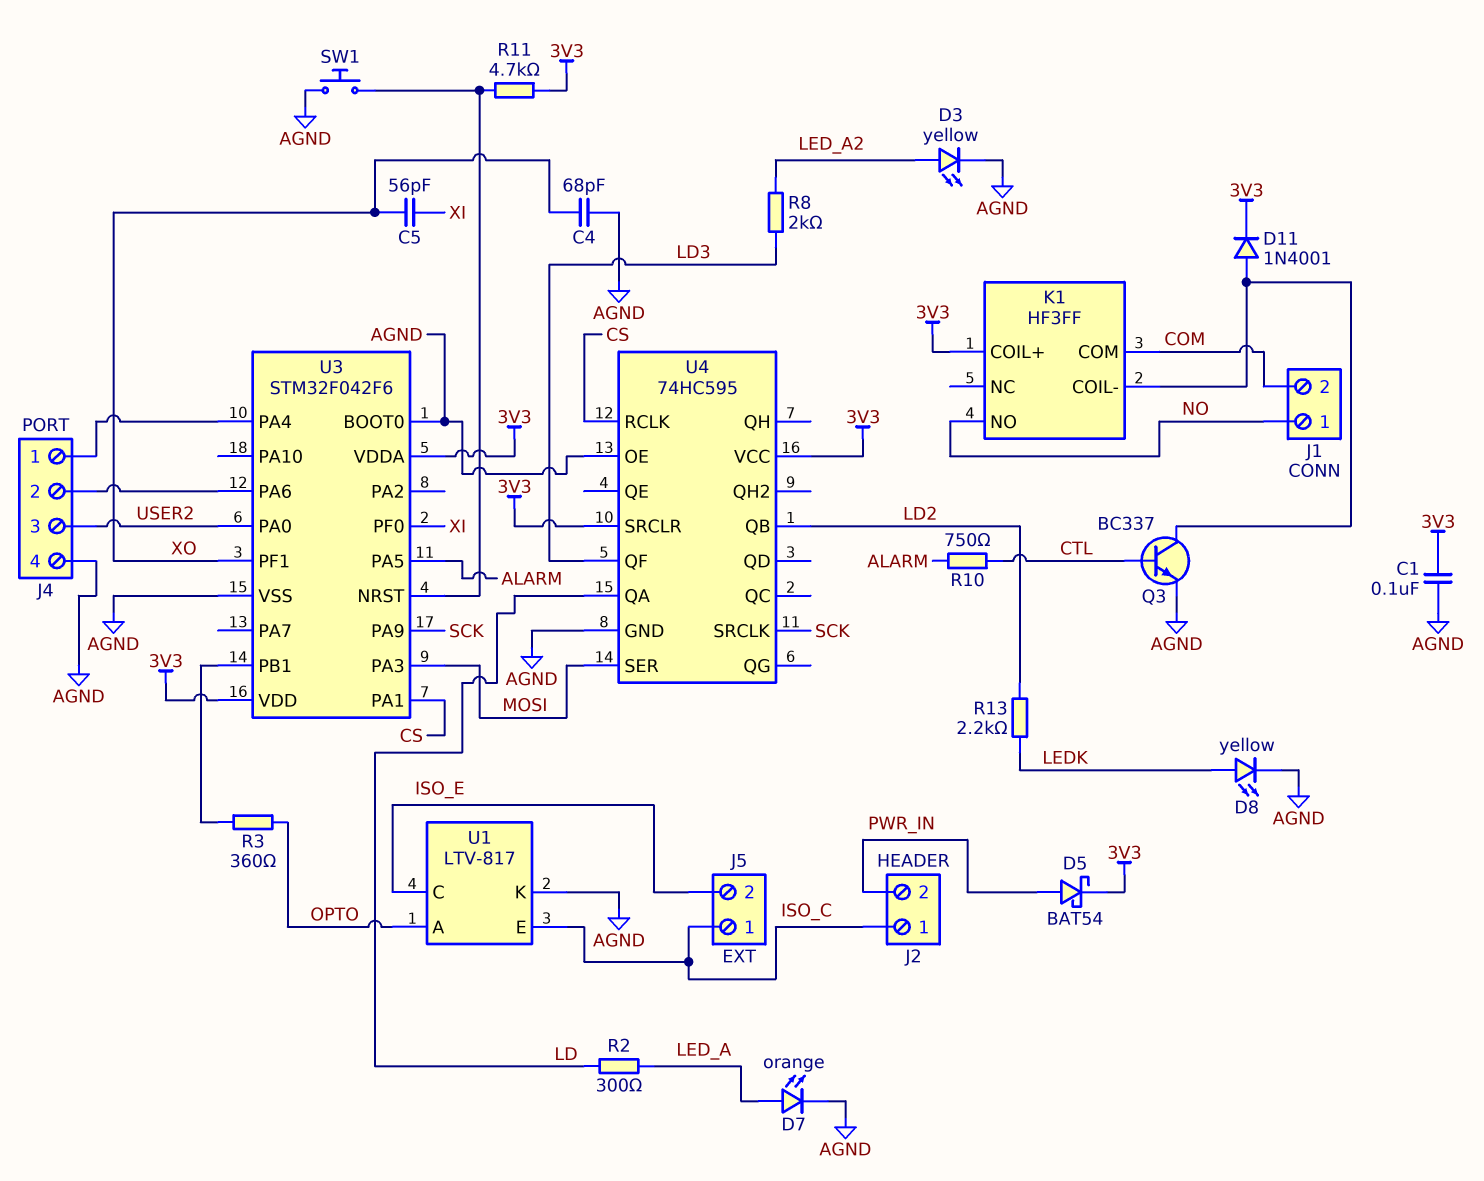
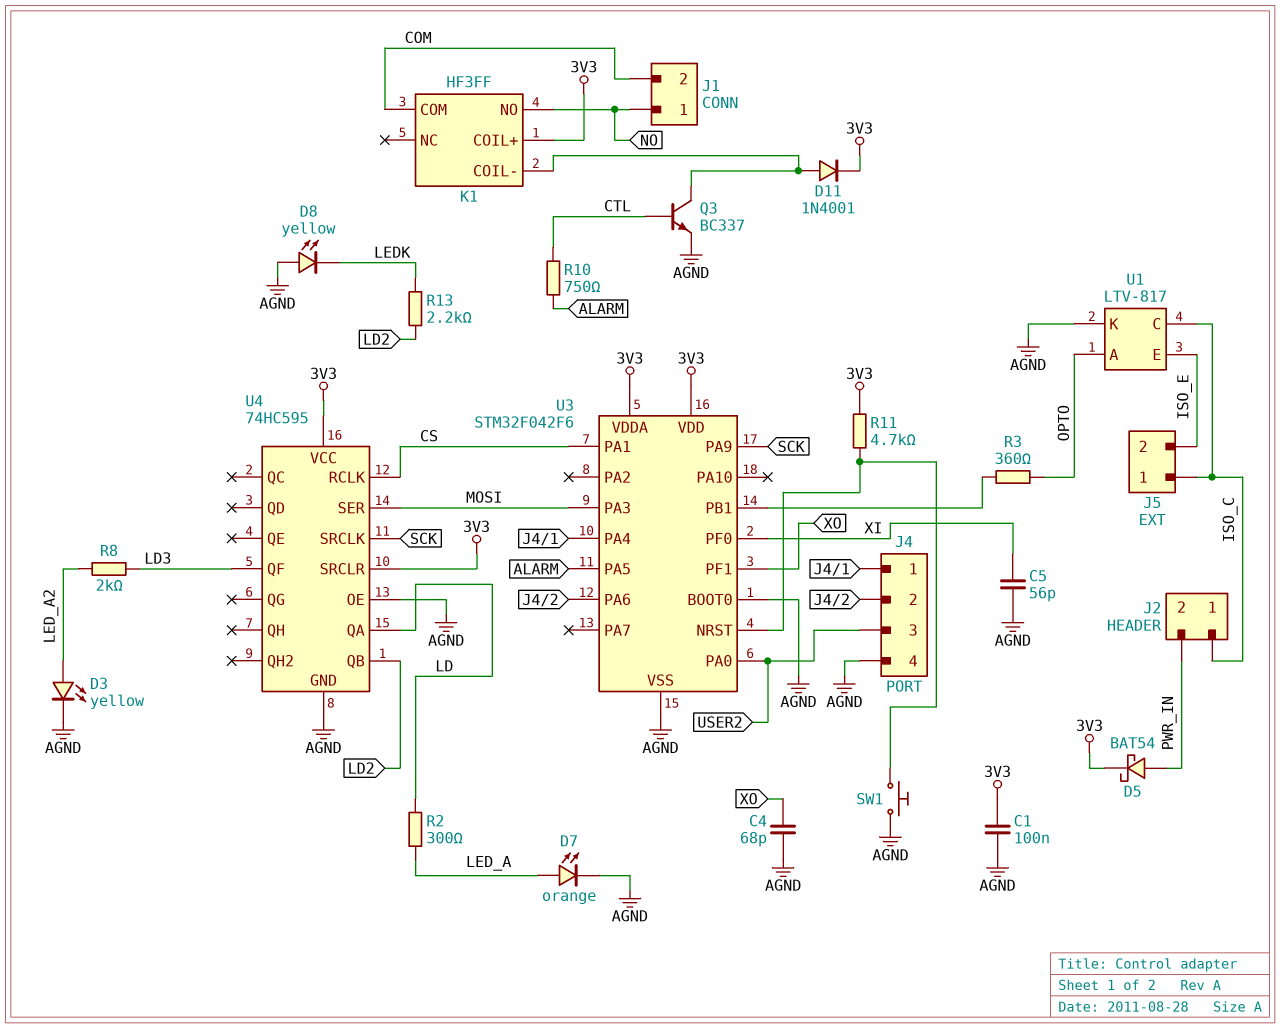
C5: 56pF (XI, XO) -> 56pF (AGND, XI)
D8: LED yellow (A LEDK, K AGND) -> LED yellow (A AGND, K LEDK)
U1 pin C: ISO_E -> ISO_C
U1 pin E: ISO_C -> ISO_E

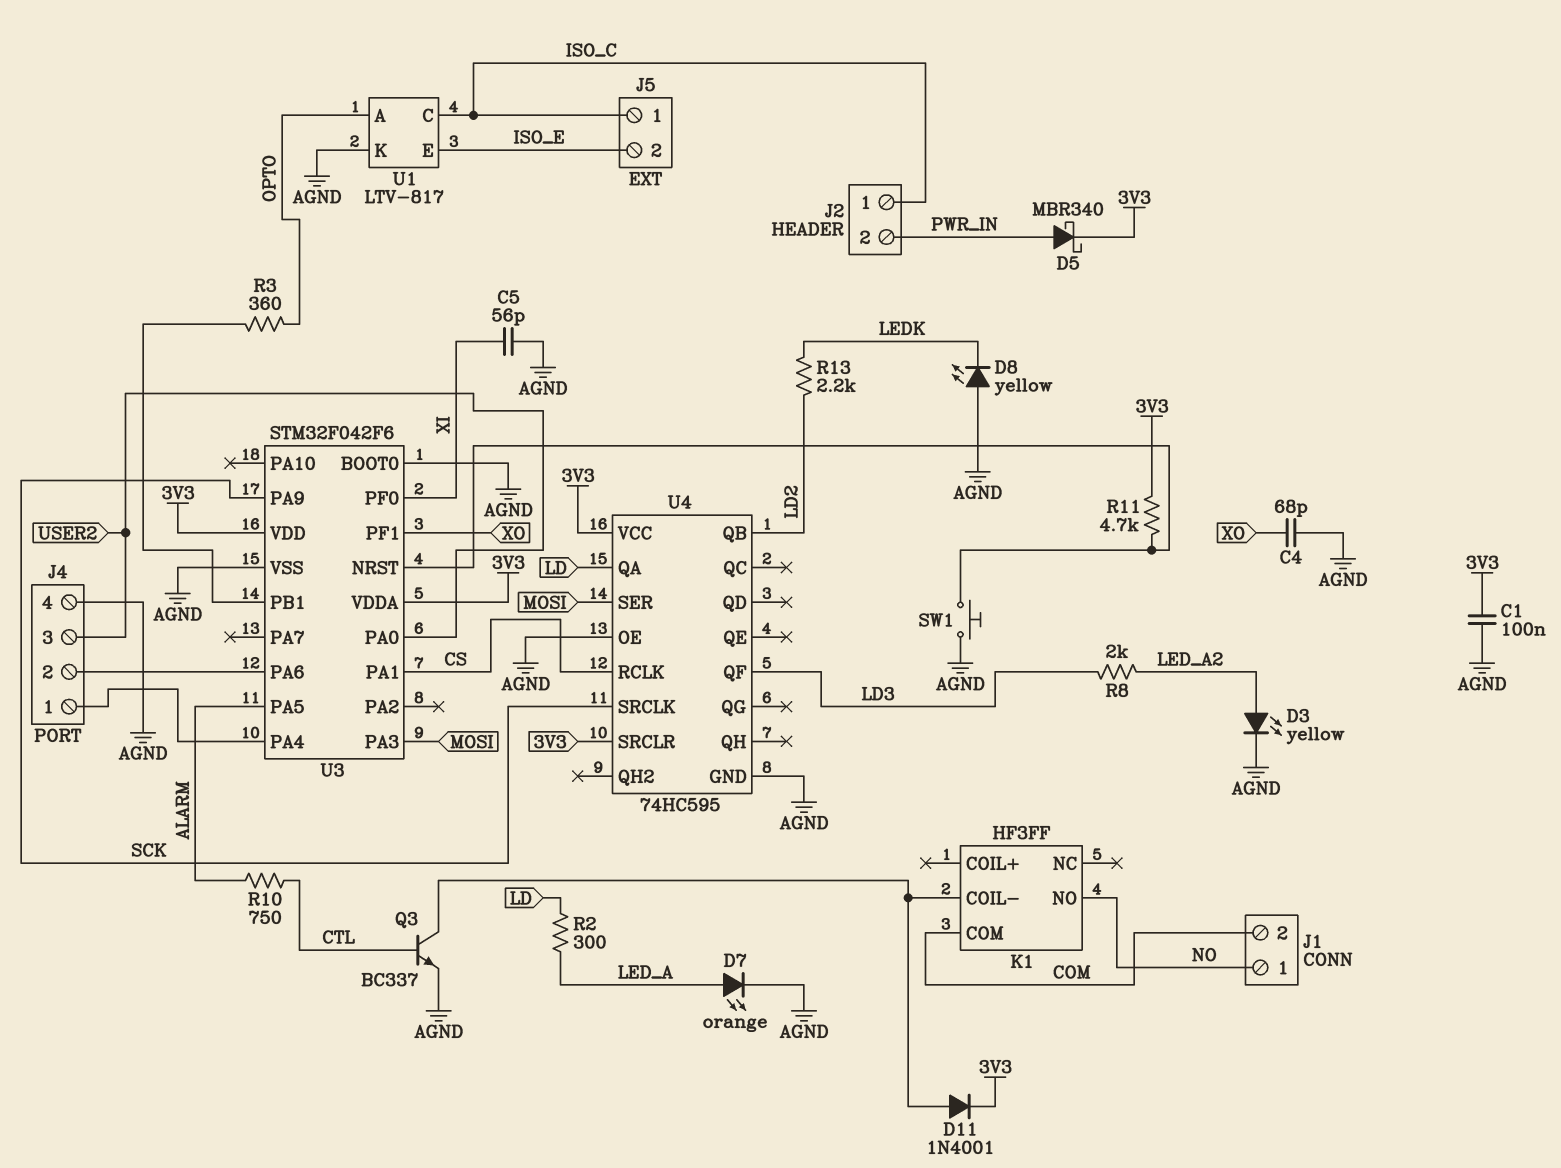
D5: schottky BAT54 (A PWR_IN, K 3V3) -> schottky MBR340 (A PWR_IN, K 3V3)
K1 pin COIL+: 3V3 -> none

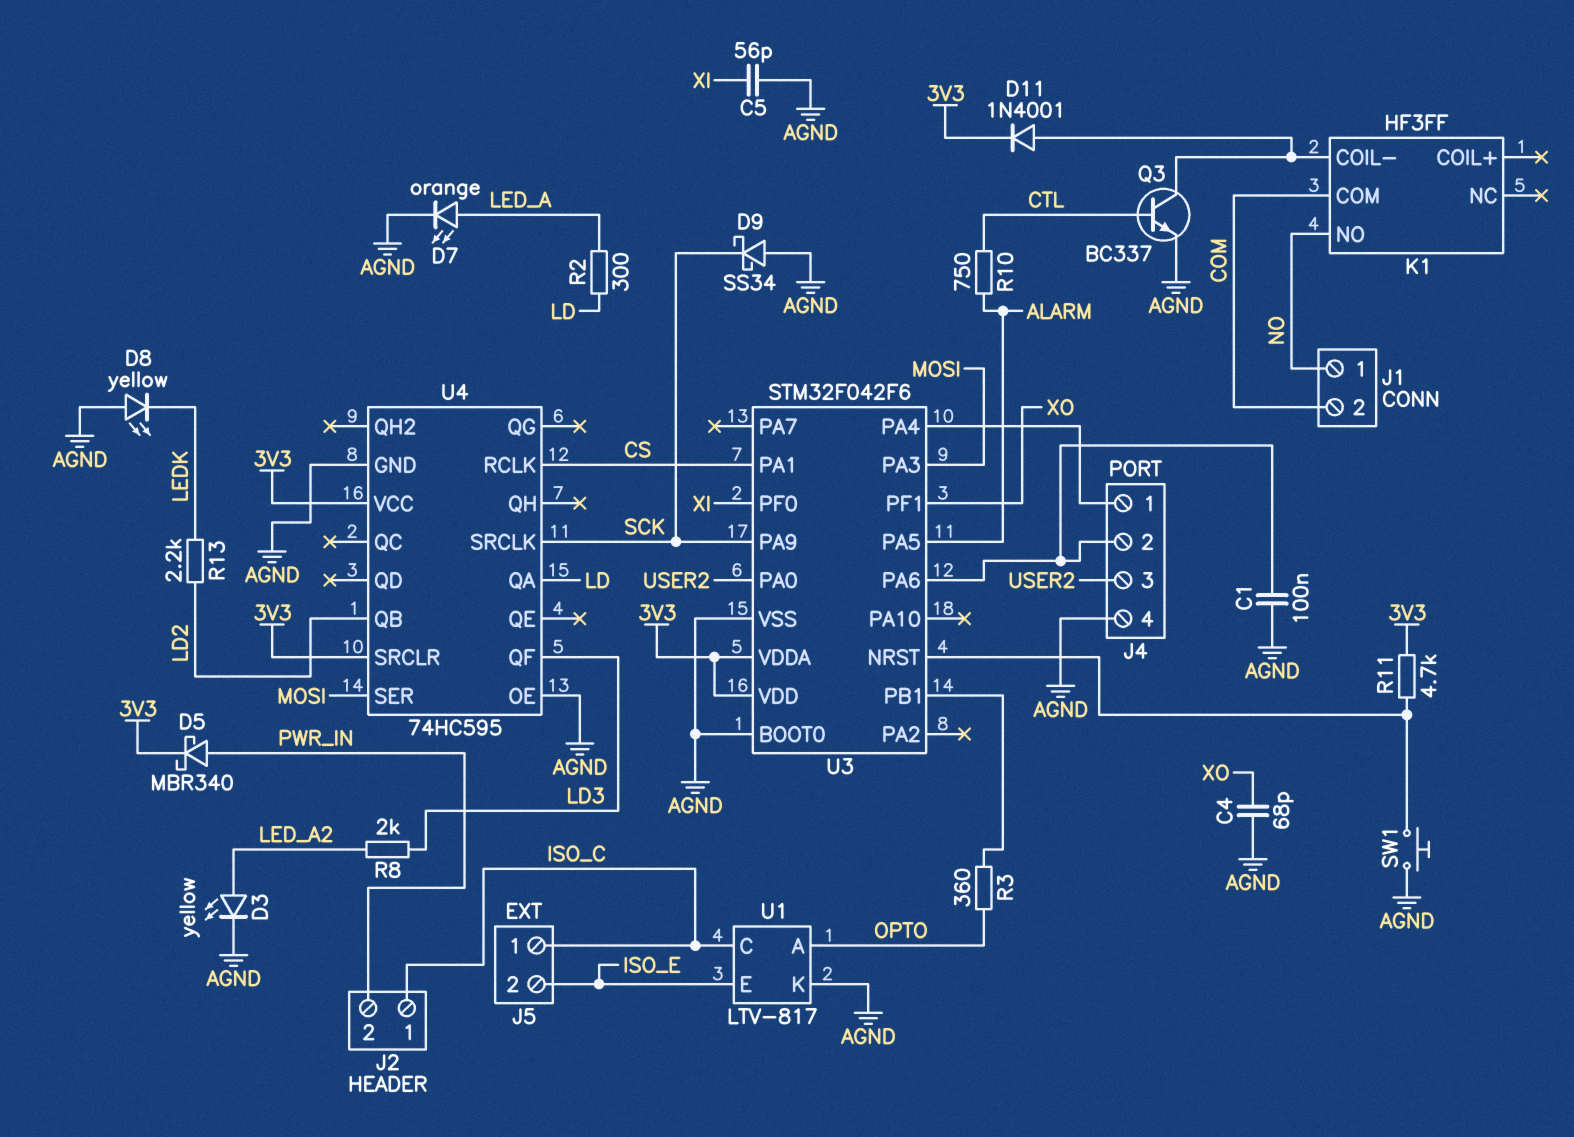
C1: 100nF (3V3, AGND) -> 100nF (AGND, J4/2)
D9: none -> schottky SS34 (A AGND, K SCK)

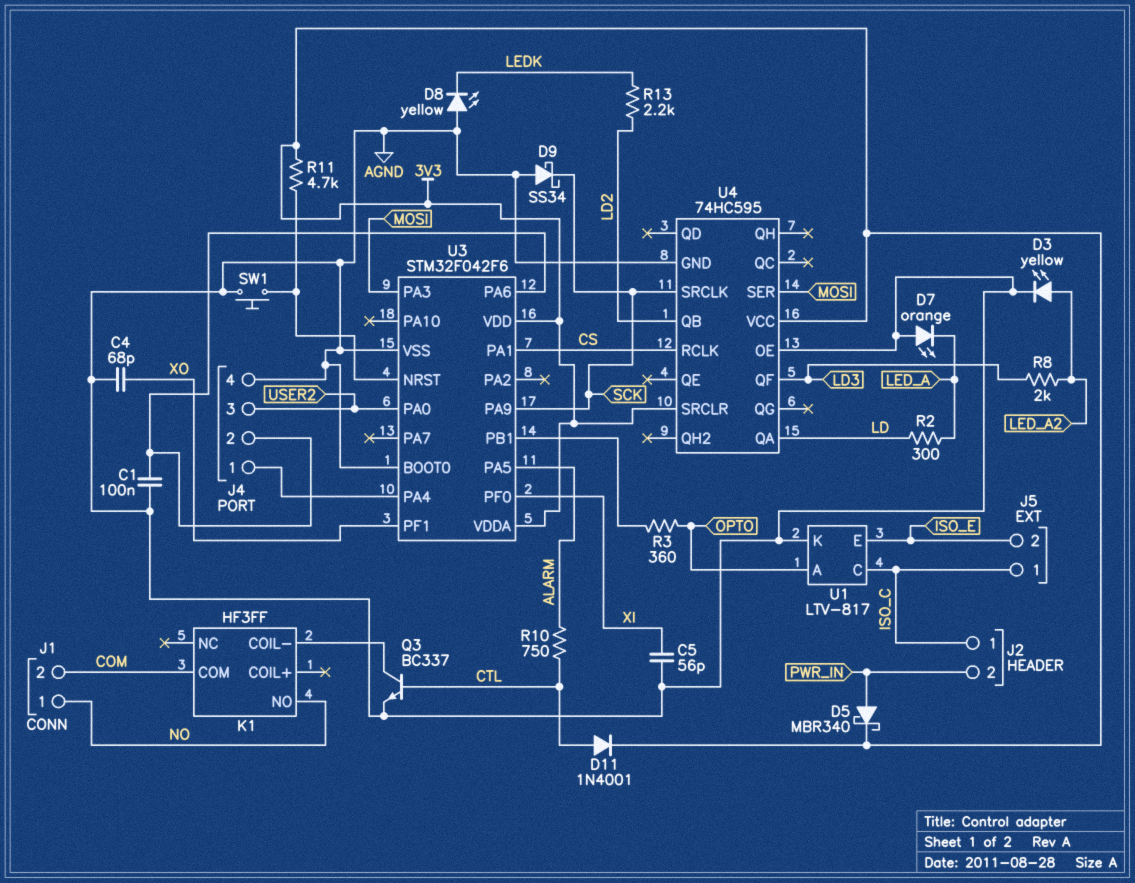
D7: LED orange (A LED_A, K AGND) -> LED orange (A AGND, K LED_A)
D11: diode 1N4001 (A K1/COIL-, K 3V3) -> diode 1N4001 (A CTL, K 3V3)

